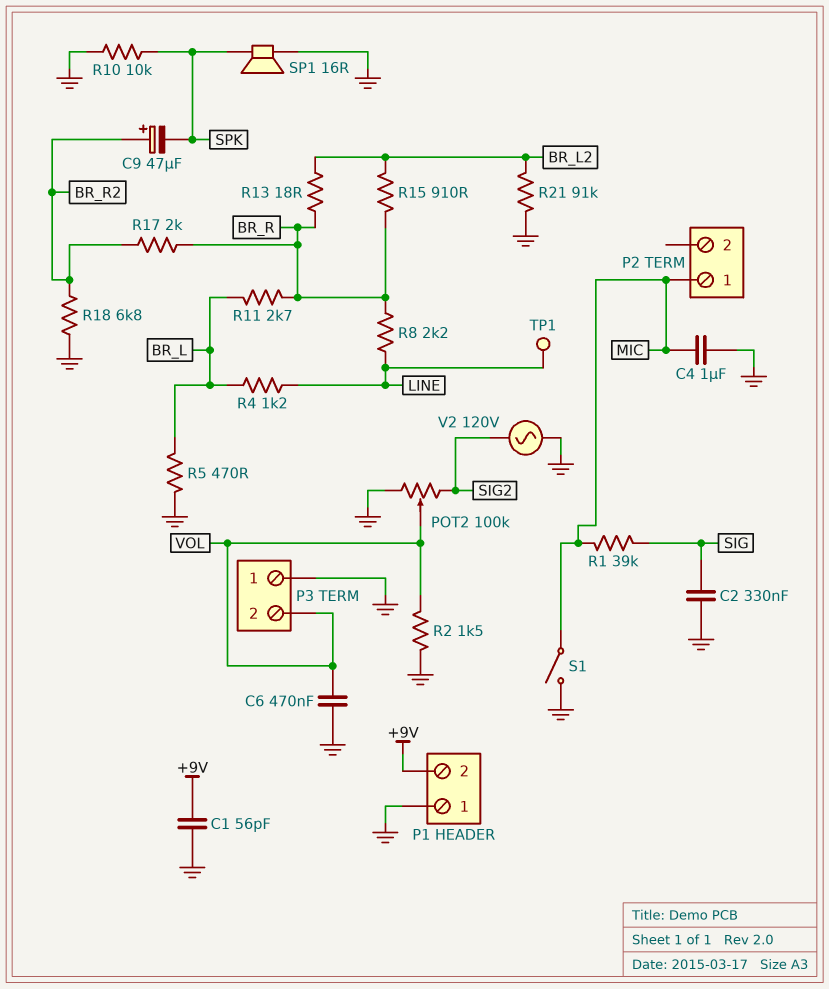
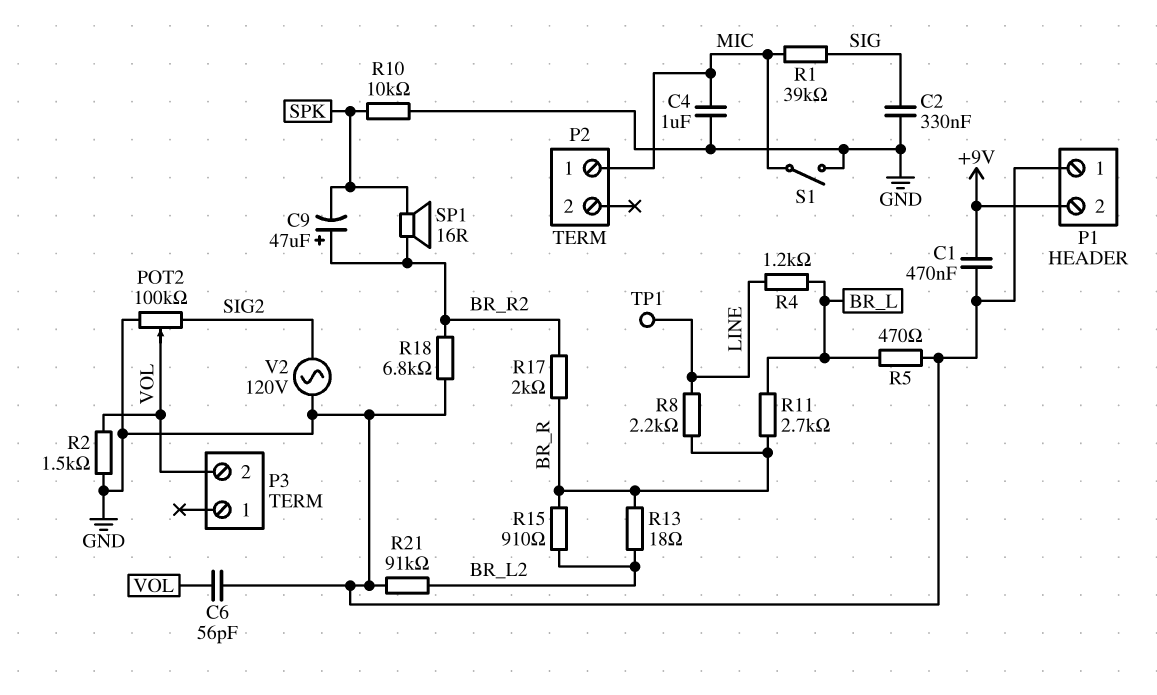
C1: 56pF (+9V, GND) -> 470nF (+9V, GND)
C6: 470nF (GND, VOL) -> 56pF (GND, VOL)
P3 pin 1: GND -> none
SP1: speaker 16R (GND, SPK) -> speaker 16R (BR_R2, SPK)

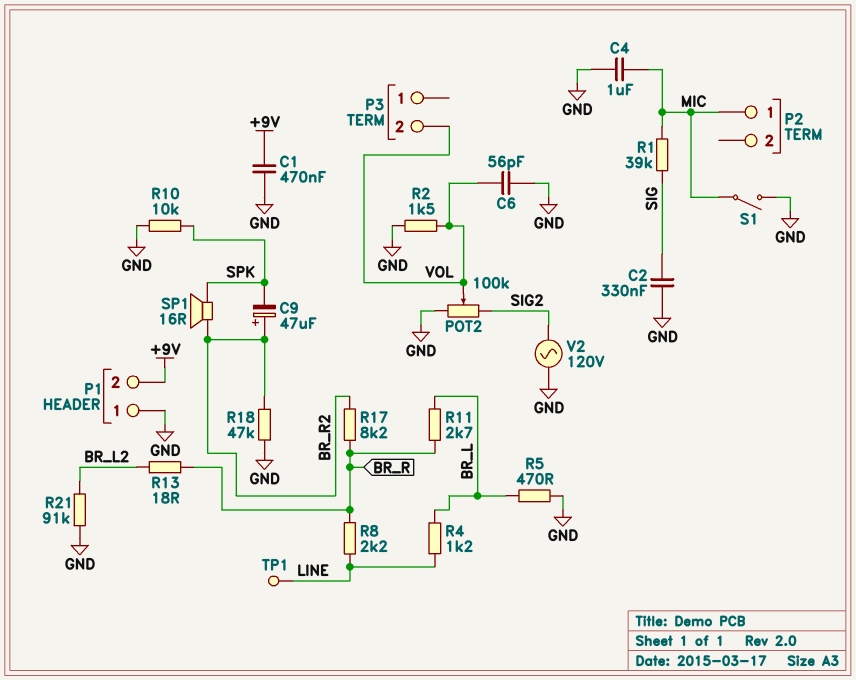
R15: 910 (BR_L2, BR_R) -> none
R17: 2k (BR_R, BR_R2) -> 8.2k (BR_R, BR_R2)
R18: 6.8k (BR_R2, GND) -> 47k (BR_R2, GND)

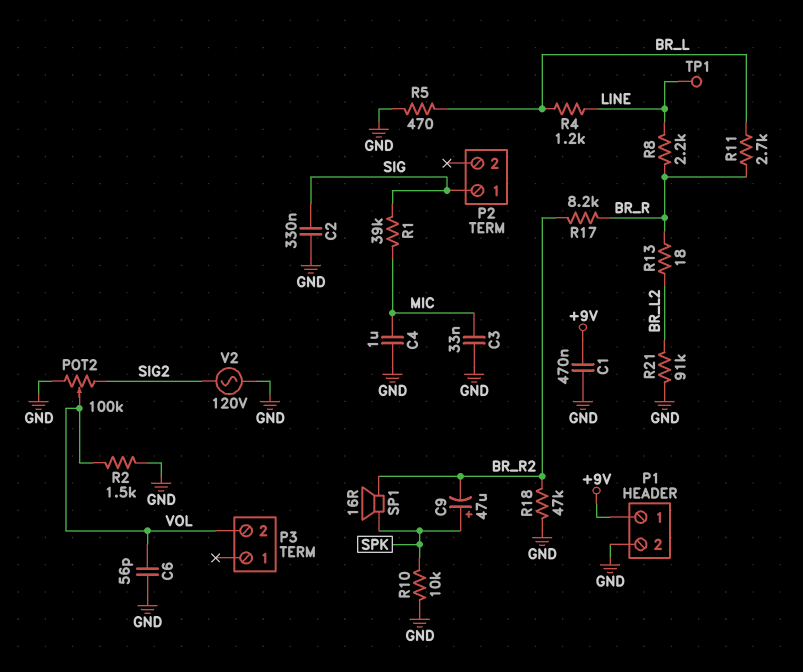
C3: none -> 33nF (GND, MIC)
C9: 47uF (plus BR_R2, minus SPK) -> 47uF (plus SPK, minus BR_R2)
P1 pin 1: GND -> +9V
P1 pin 2: +9V -> GND
P2 pin 1: MIC -> SIG
S1: switch (GND, MIC) -> none

